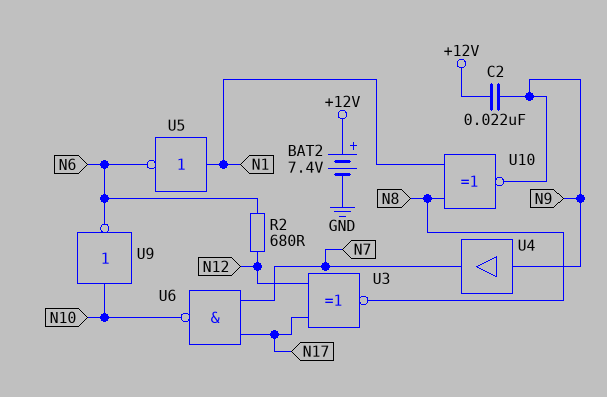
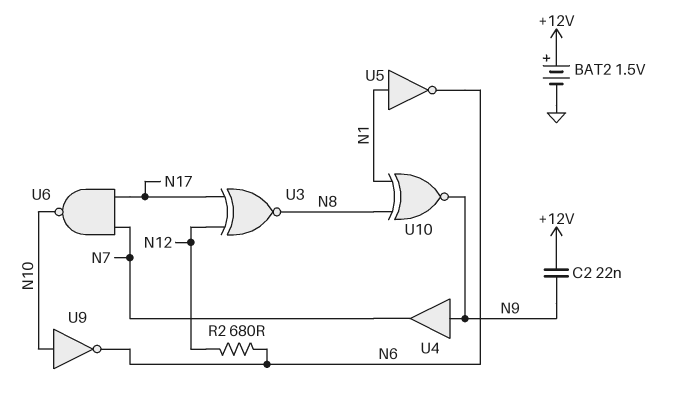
BAT2: 7.4V (plus +12V, minus GND) -> 1.5V (plus +12V, minus GND)

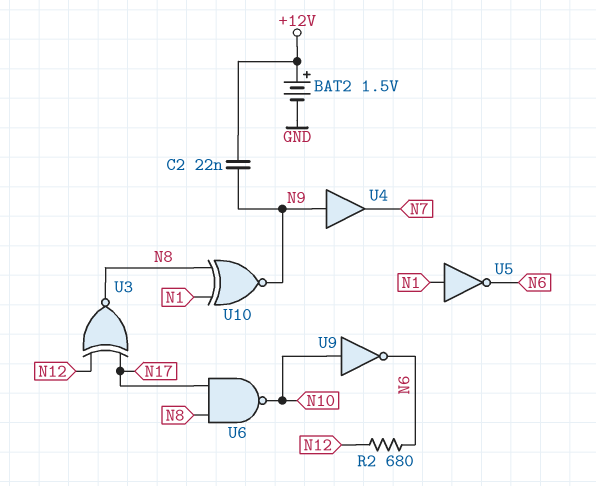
U6: NAND (in N7, in N17, out N10) -> NAND (in N8, in N17, out N10)

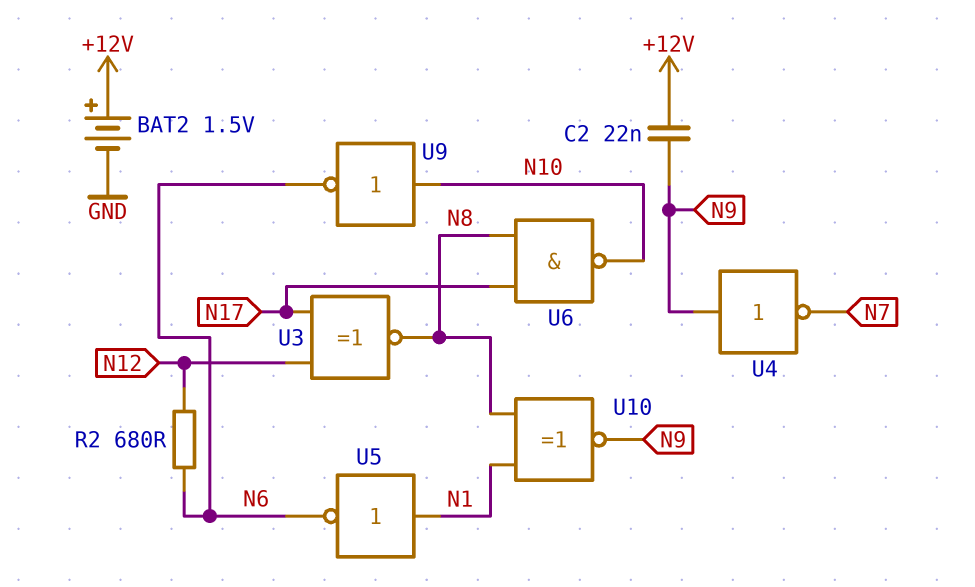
U4: buffer (in N9, out N7) -> NOT (in N9, out N7)

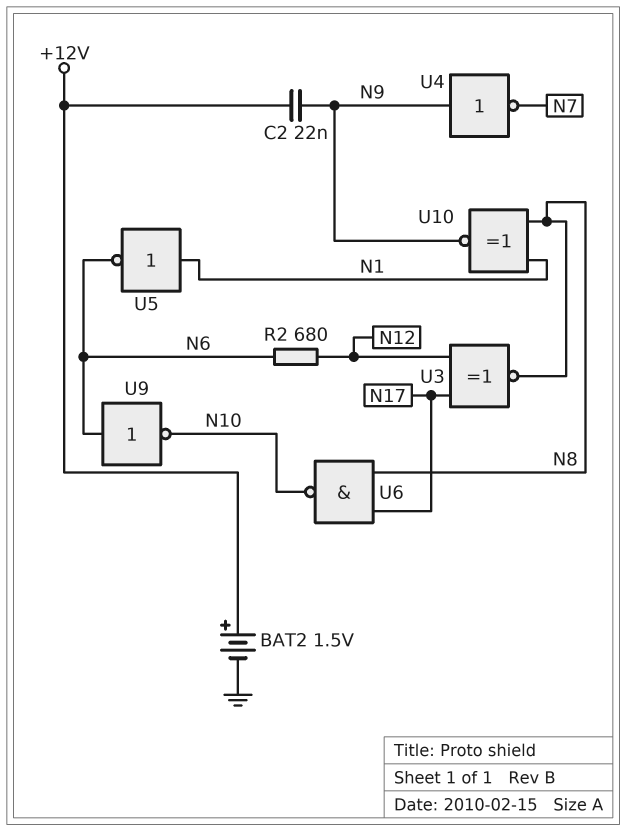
U9: NOT (in N10, out N6) -> NOT (in N6, out N10)

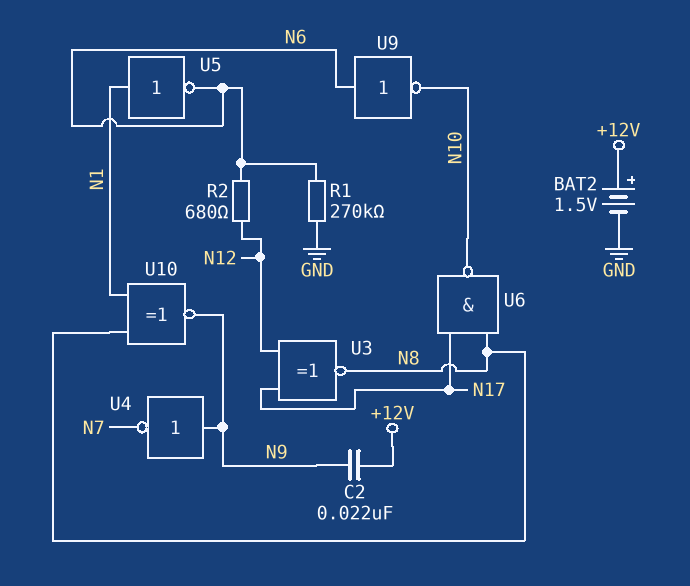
R1: none -> 270k (GND, N6)

